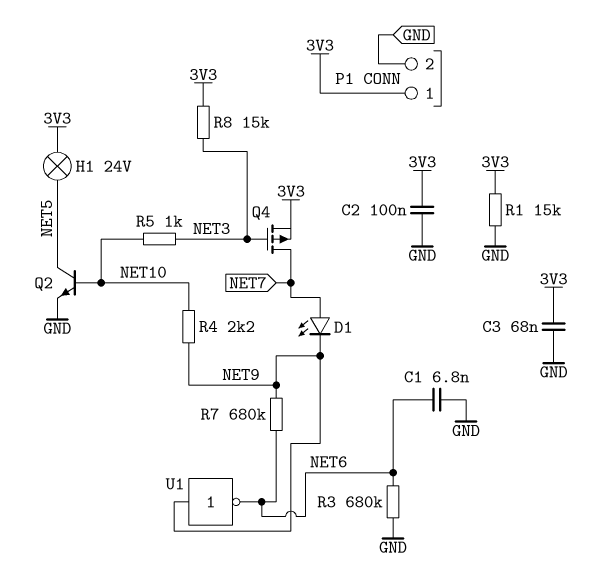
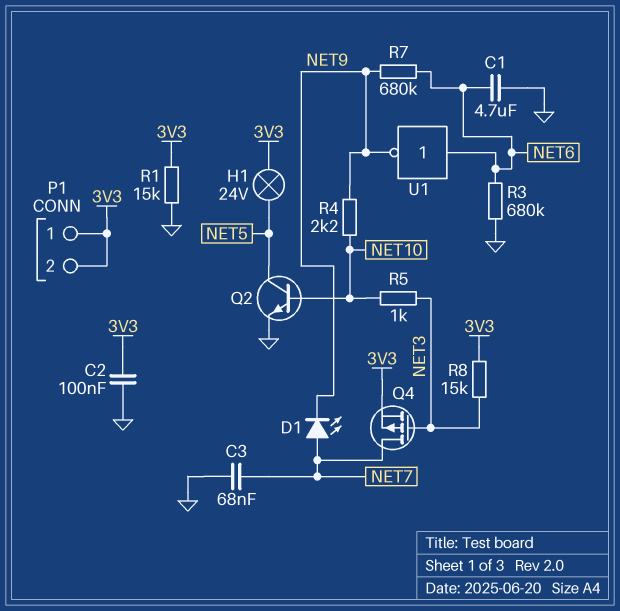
C1: 6.8nF (GND, NET6) -> 4.7uF (GND, NET6)
C3: 68nF (3V3, GND) -> 68nF (GND, NET7)
P1 pin 2: GND -> 3V3
U1: NOT (in NET9, out NET6) -> NOT (in NET6, out NET9)

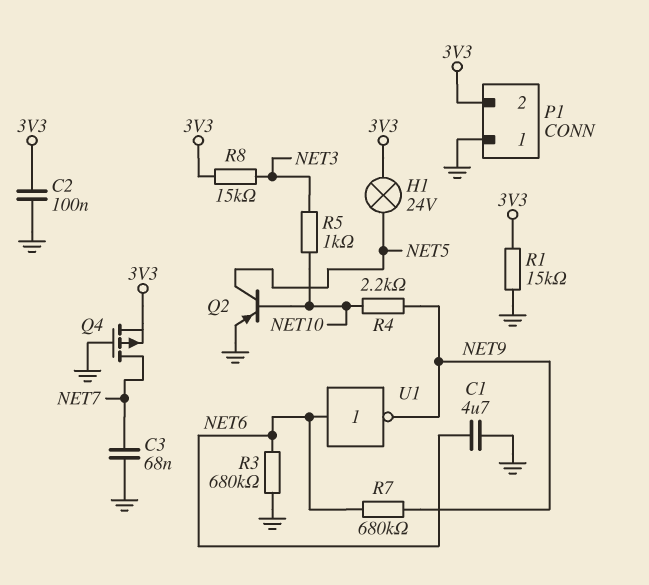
D1: LED (A NET7, K NET9) -> none
P1 pin 1: 3V3 -> GND
Q2: NPN (B NET10, C NET5, E GND) -> PNP (B NET10, C NET5, E GND)
Q4: PMOS (G NET3, D NET7, S 3V3) -> PMOS (G GND, D NET7, S 3V3)

